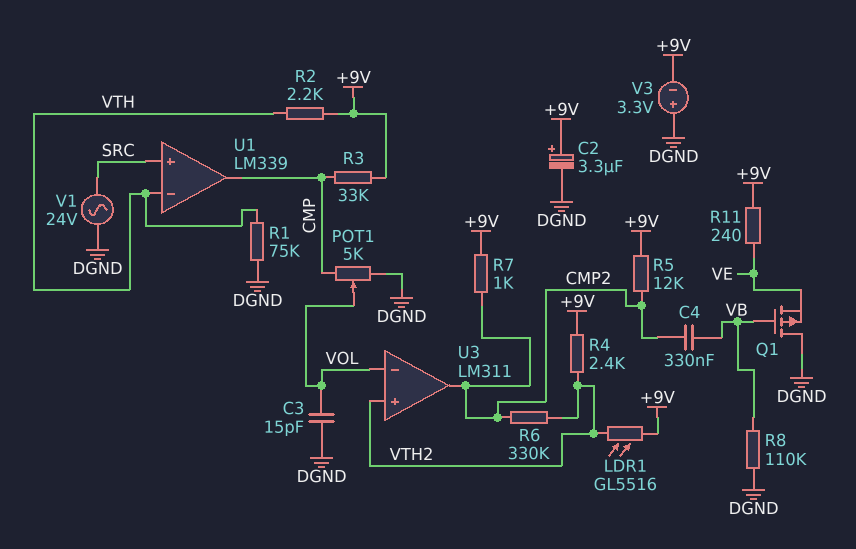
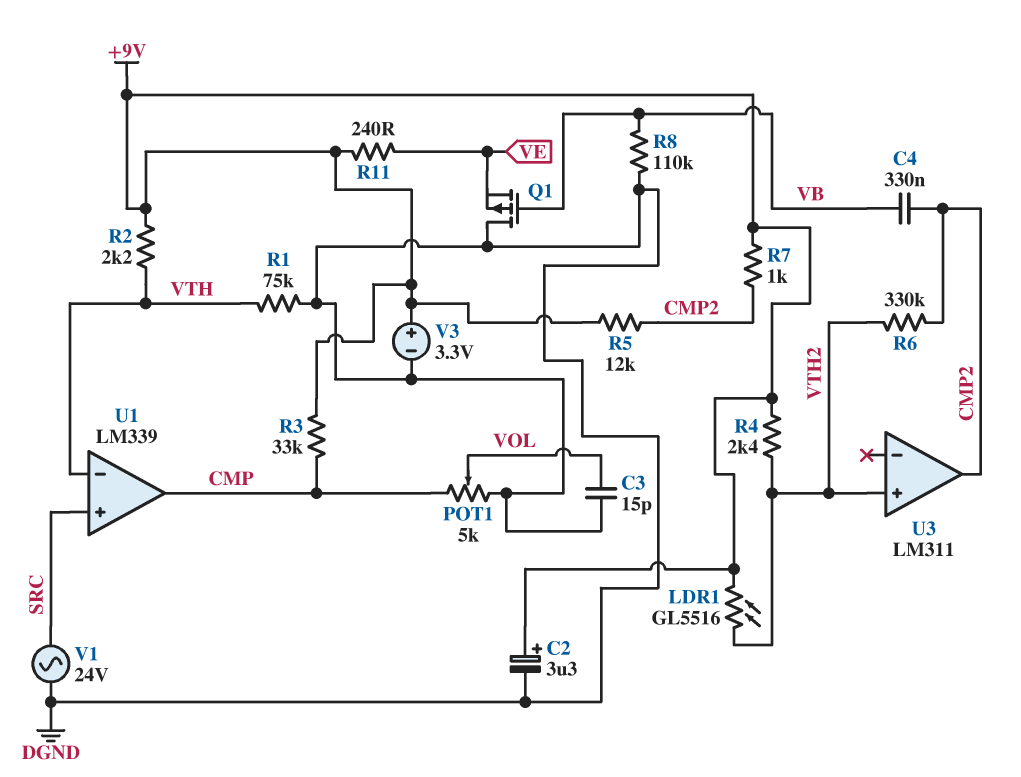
U3 pin in-: VOL -> none
V3: 3.3V (plus DGND, minus +9V) -> 3.3V (plus +9V, minus DGND)

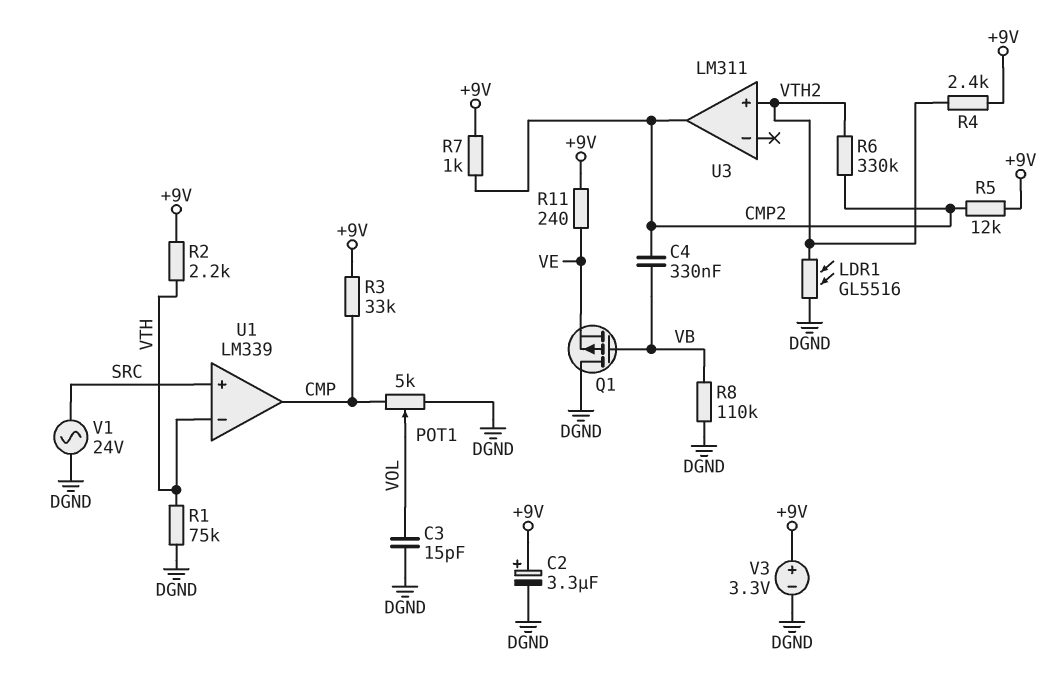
LDR1: GL5516 (+9V, VTH2) -> GL5516 (DGND, VTH2)

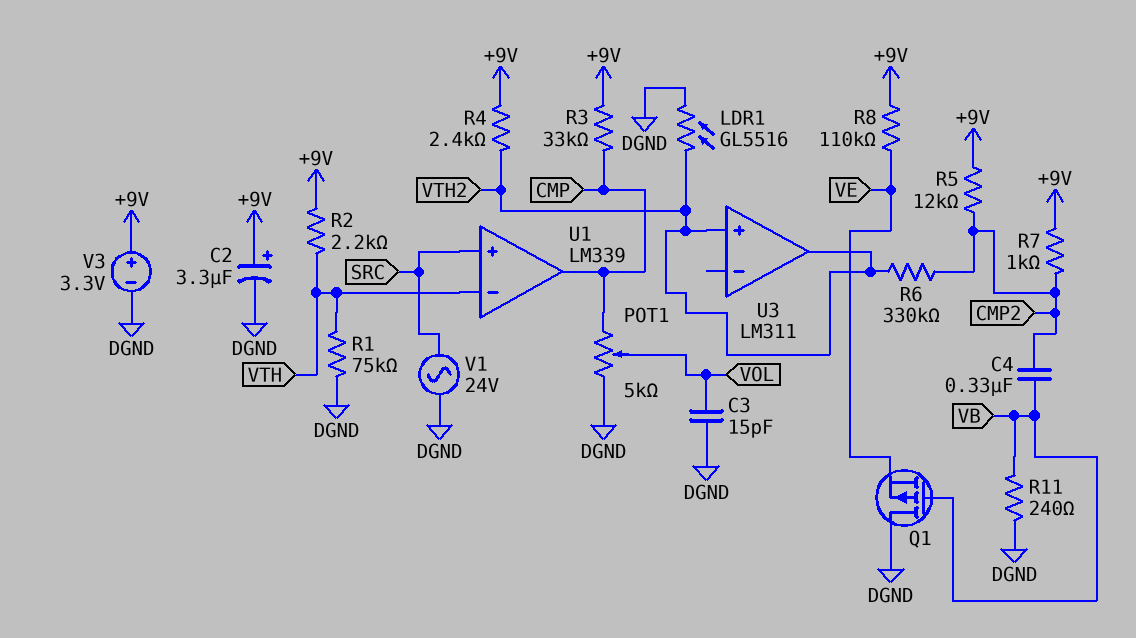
R8: 110k (DGND, VB) -> 110k (+9V, VE)
R11: 240 (+9V, VE) -> 240 (DGND, VB)
U3 pin out: CMP2 -> VTH2

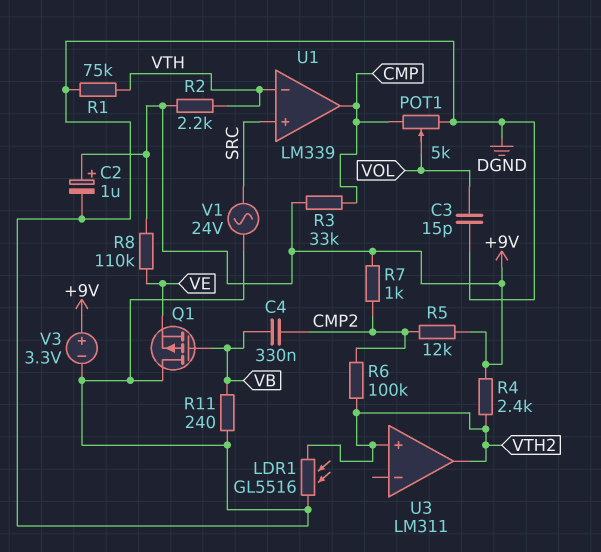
C2: 3.3uF (plus +9V, minus DGND) -> 1uF (plus +9V, minus DGND)
R6: 330k (CMP2, VTH2) -> 100k (CMP2, VTH2)

